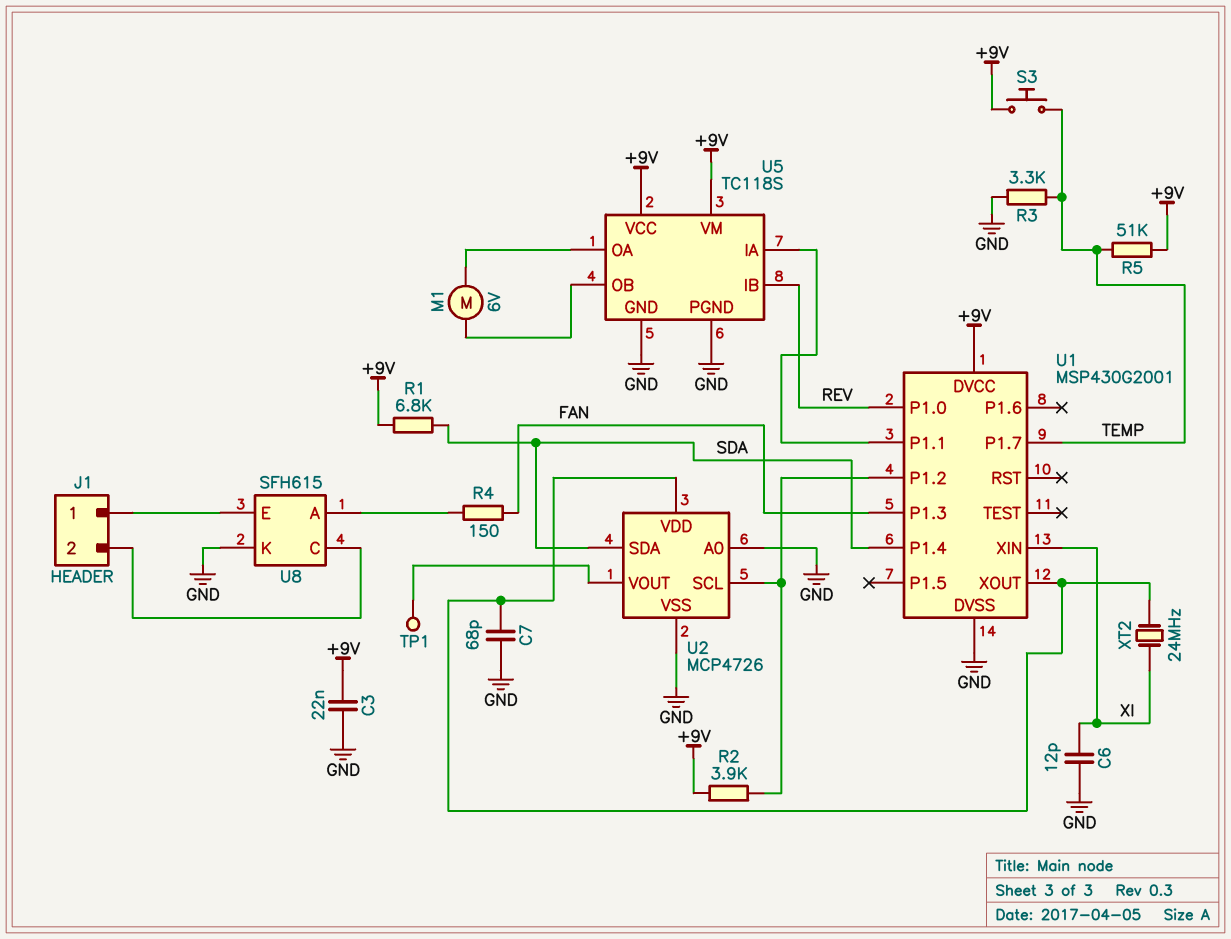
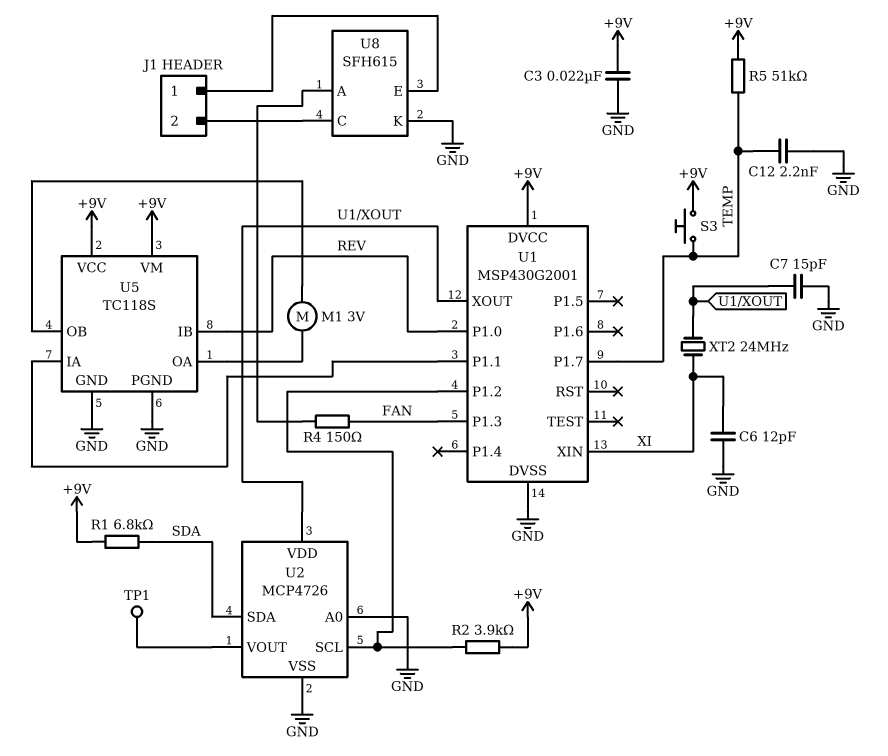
C7: 68pF (GND, U1/XOUT) -> 15pF (GND, U1/XOUT)
C12: none -> 2.2nF (GND, TEMP)
M1: motor 6V (U5/OA, U5/OB) -> motor 3V (U5/OA, U5/OB)
R3: 3.3k (GND, TEMP) -> none
U1 pin P1.4: SDA -> none

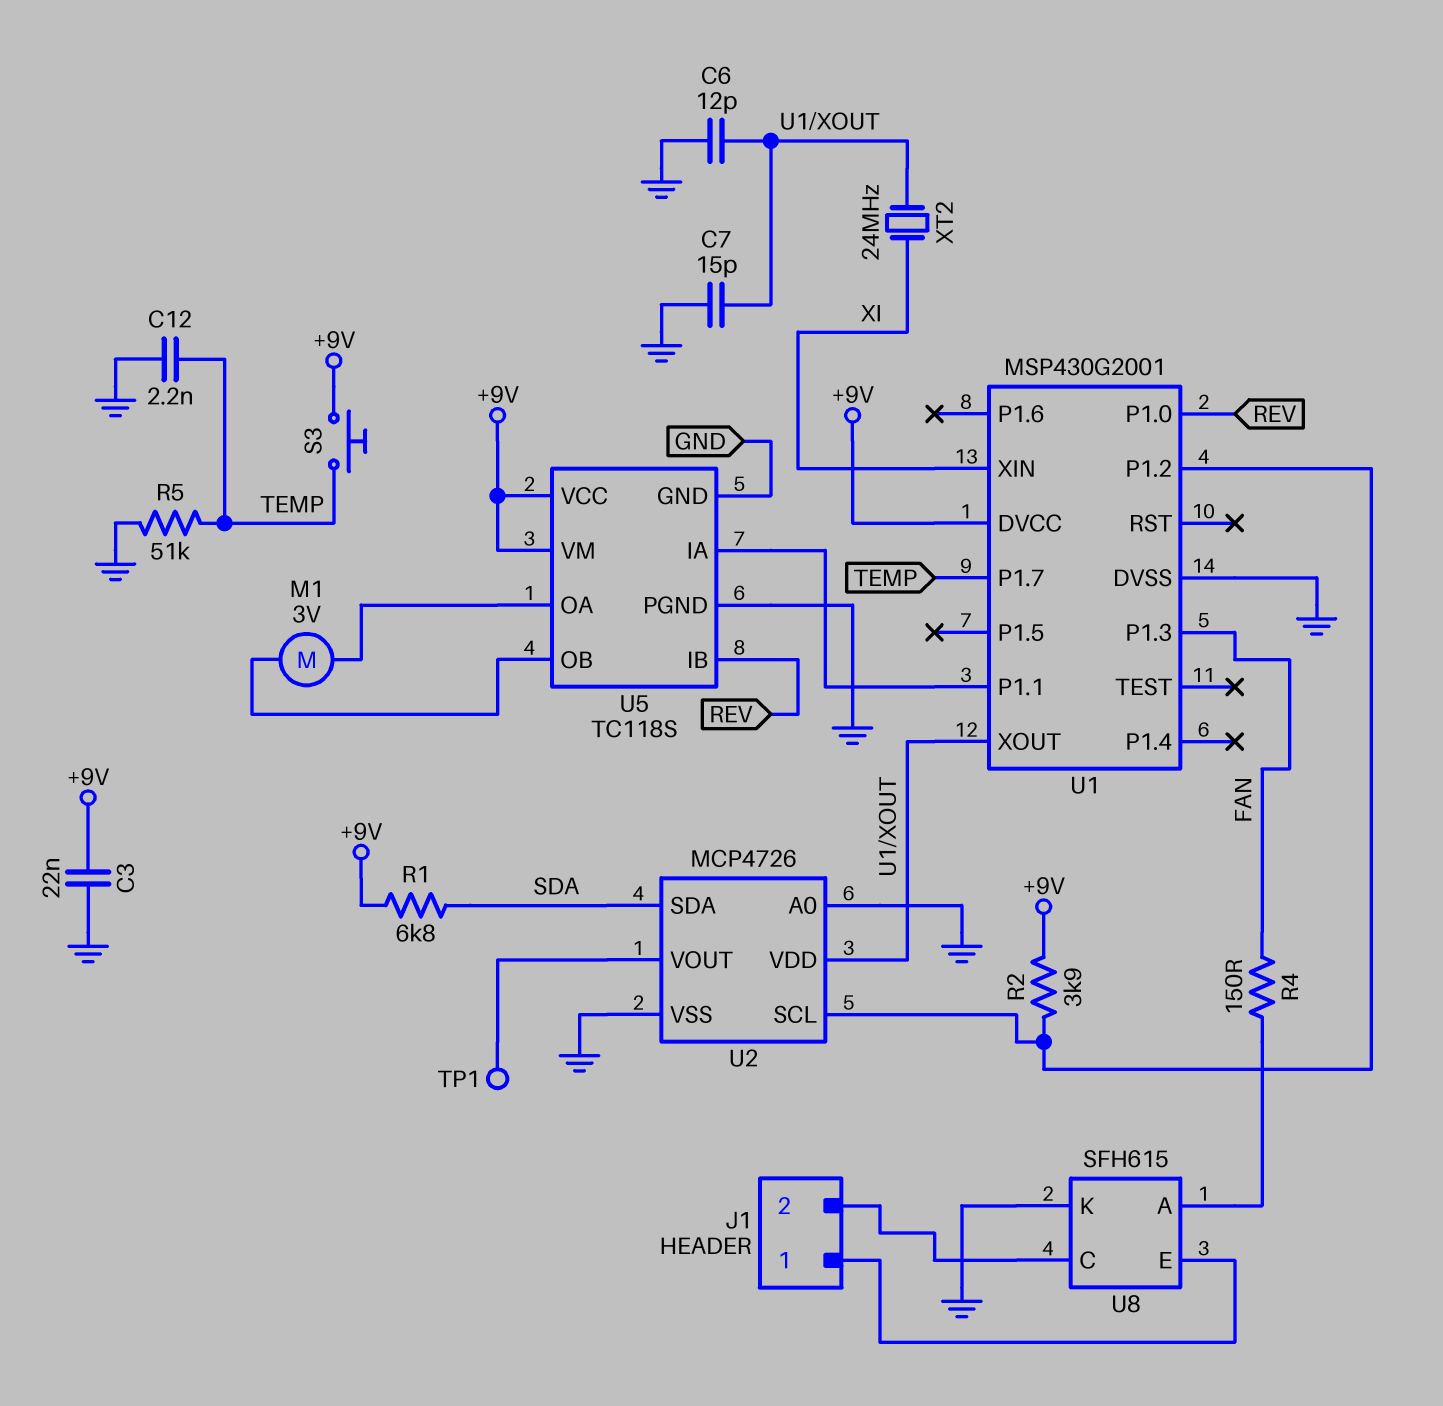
C6: 12pF (GND, XI) -> 12pF (GND, U1/XOUT)
R5: 51k (+9V, TEMP) -> 51k (GND, TEMP)

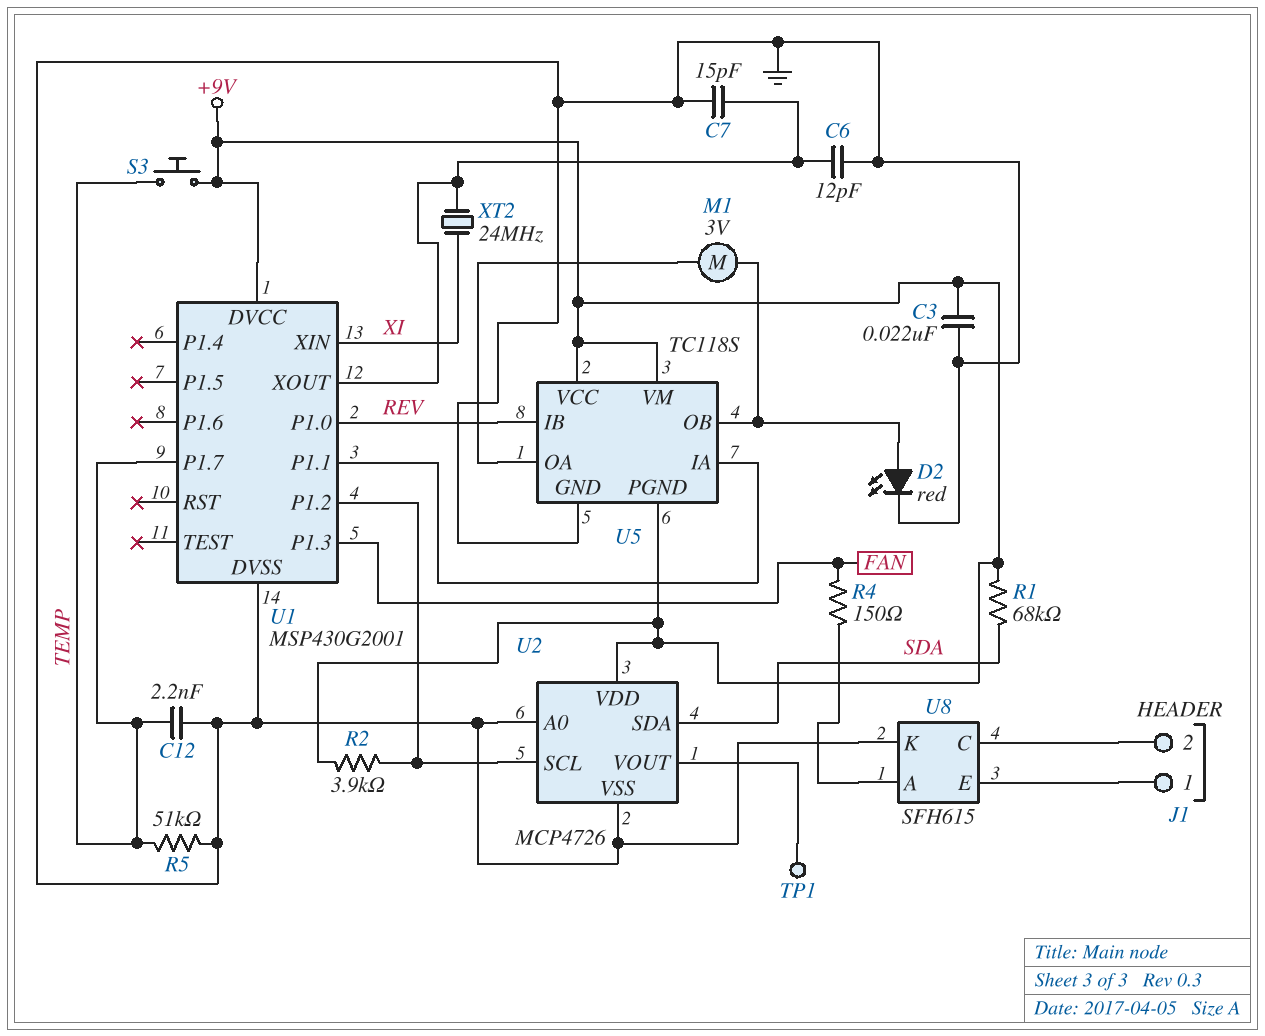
D2: none -> LED red (A U5/OB, K GND)
R1: 6.8k (+9V, SDA) -> 68k (+9V, SDA)
U2 pin VDD: U1/XOUT -> +9V
U5 pin PGND: GND -> +9V

